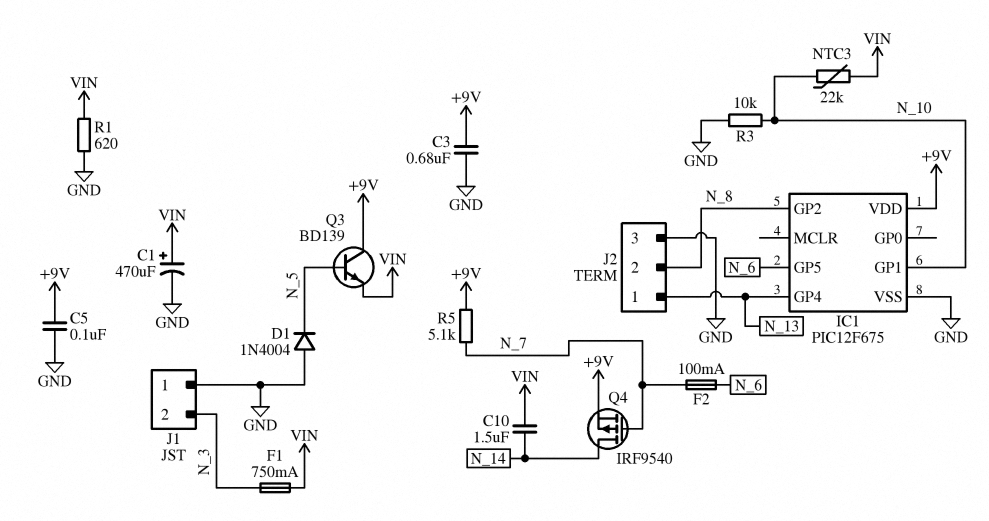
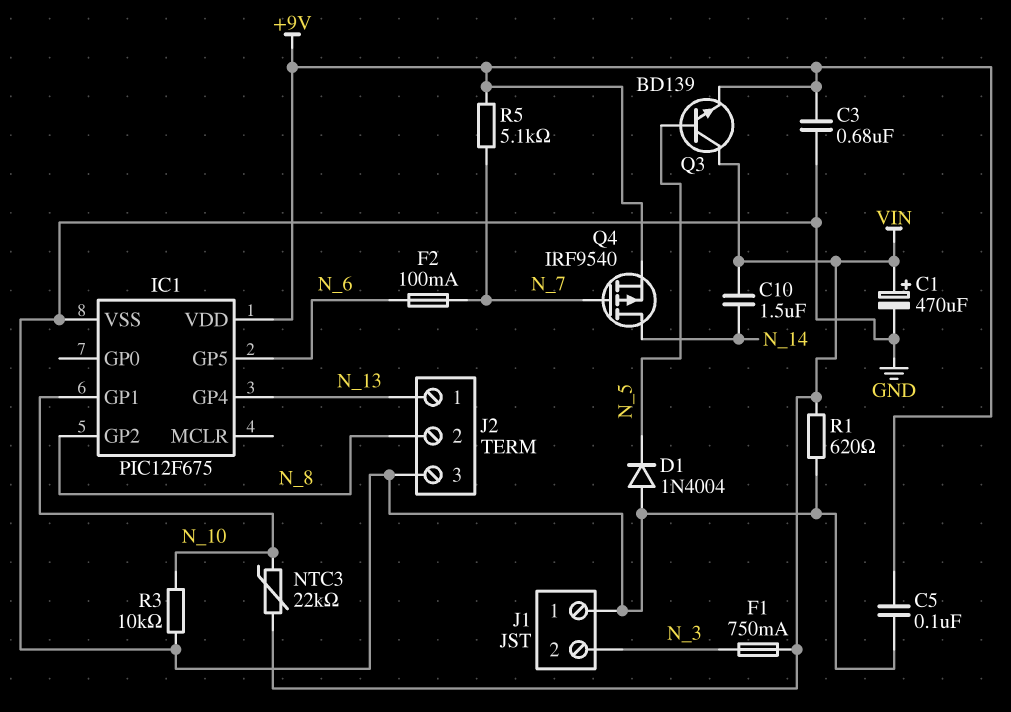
Q3: NPN BD139 (B N_5, C +9V, E VIN) -> NPN BD139 (B N_5, C VIN, E +9V)

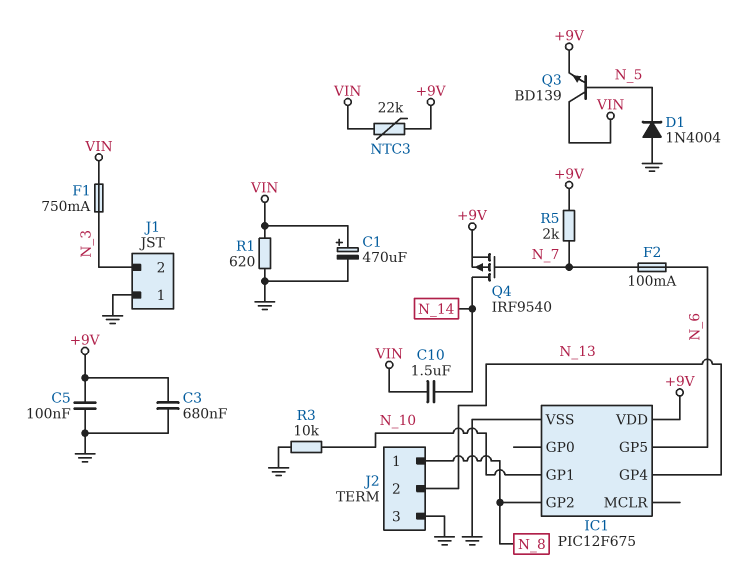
J2 pin 1: N_13 -> N_8
J2 pin 2: N_8 -> N_13
NTC3: 22k (N_10, VIN) -> 22k (+9V, VIN)
R5: 5.1k (+9V, N_7) -> 2k (+9V, N_7)

